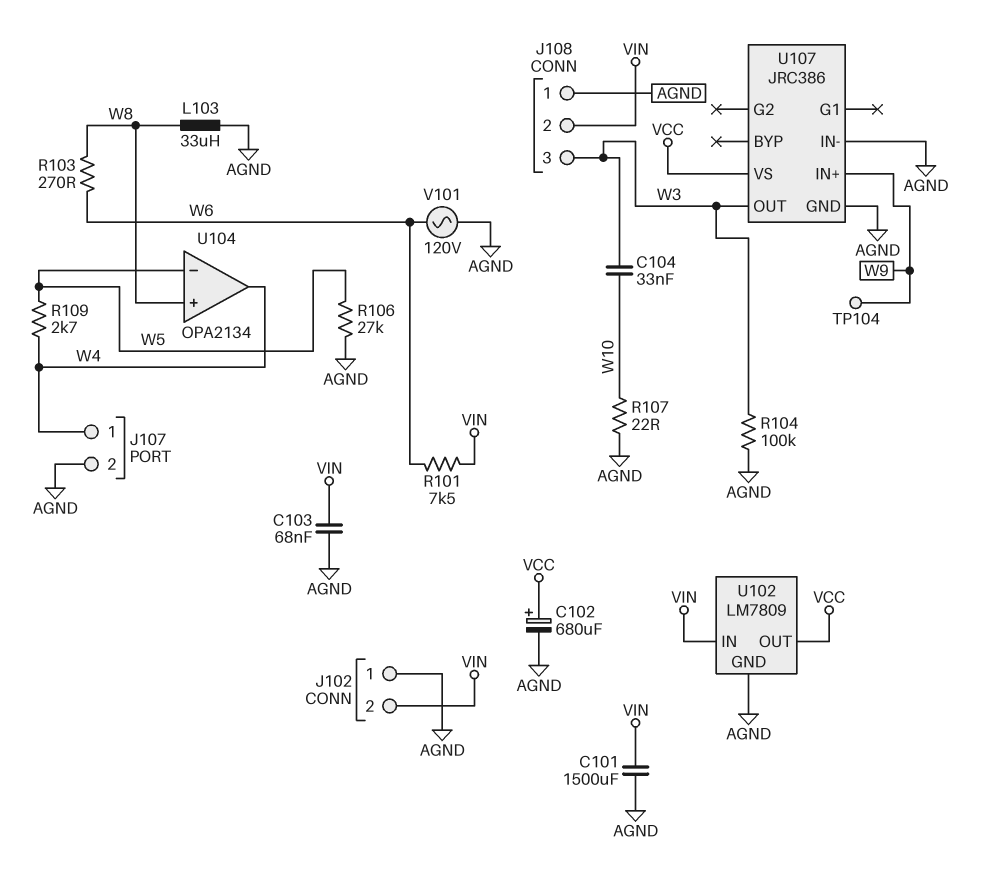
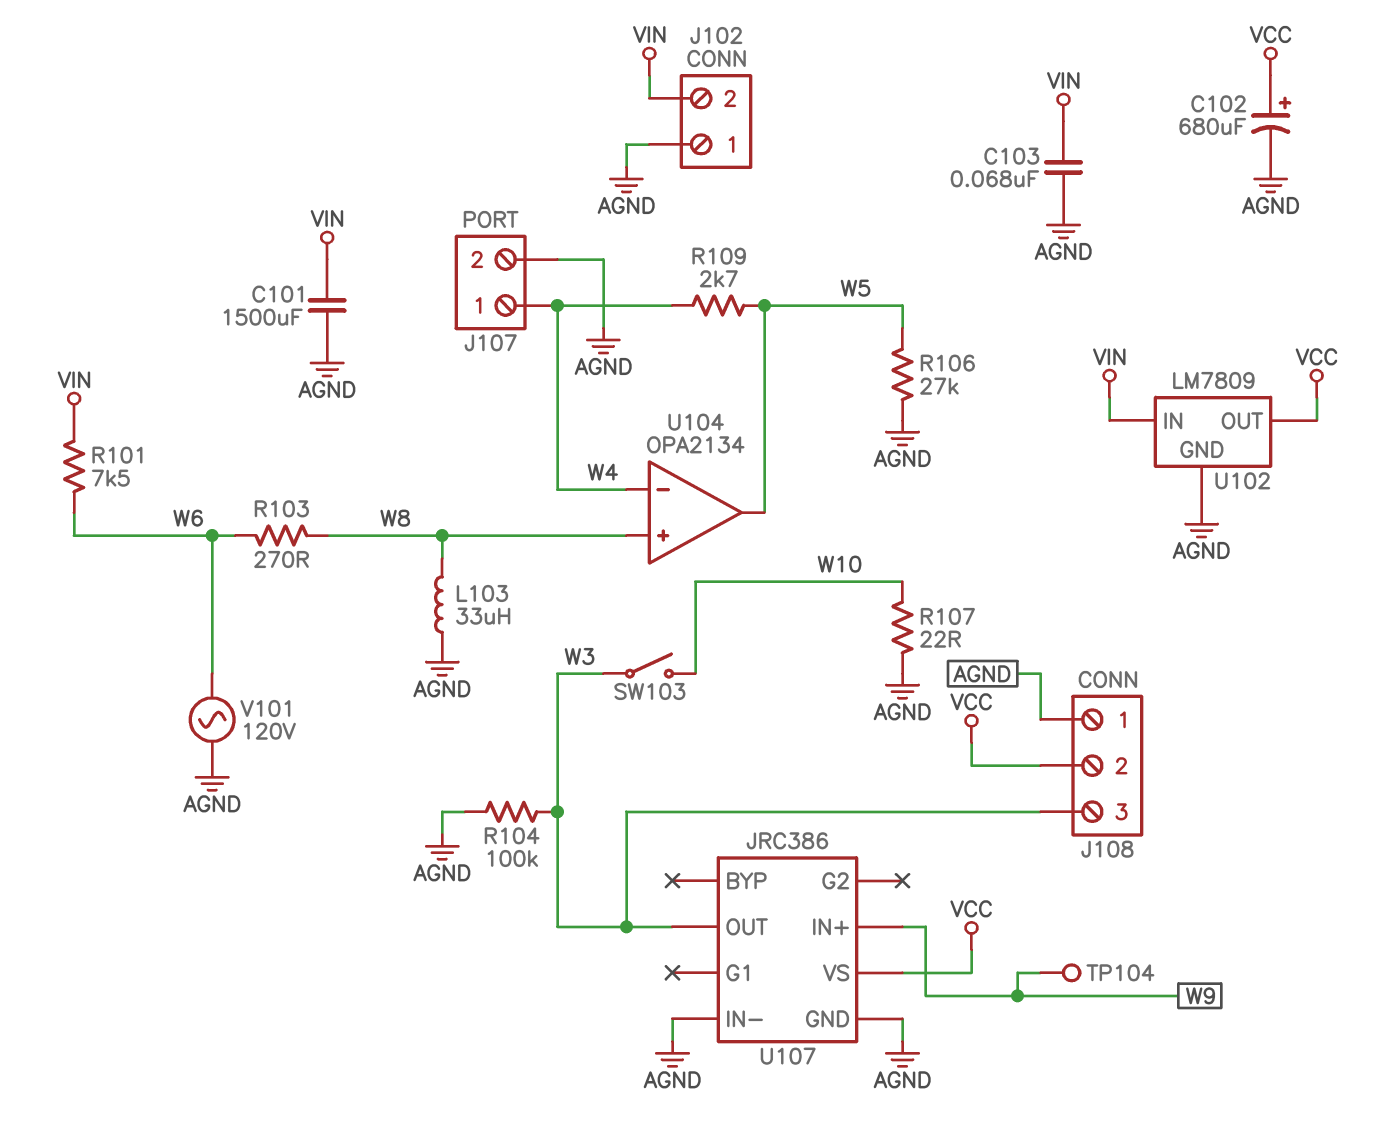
C104: 33nF (W3, W10) -> none
J108 pin 2: VIN -> VCC
SW103: none -> switch (W3, W10)
U104 pin in-: W5 -> W4
U104 pin out: W4 -> W5

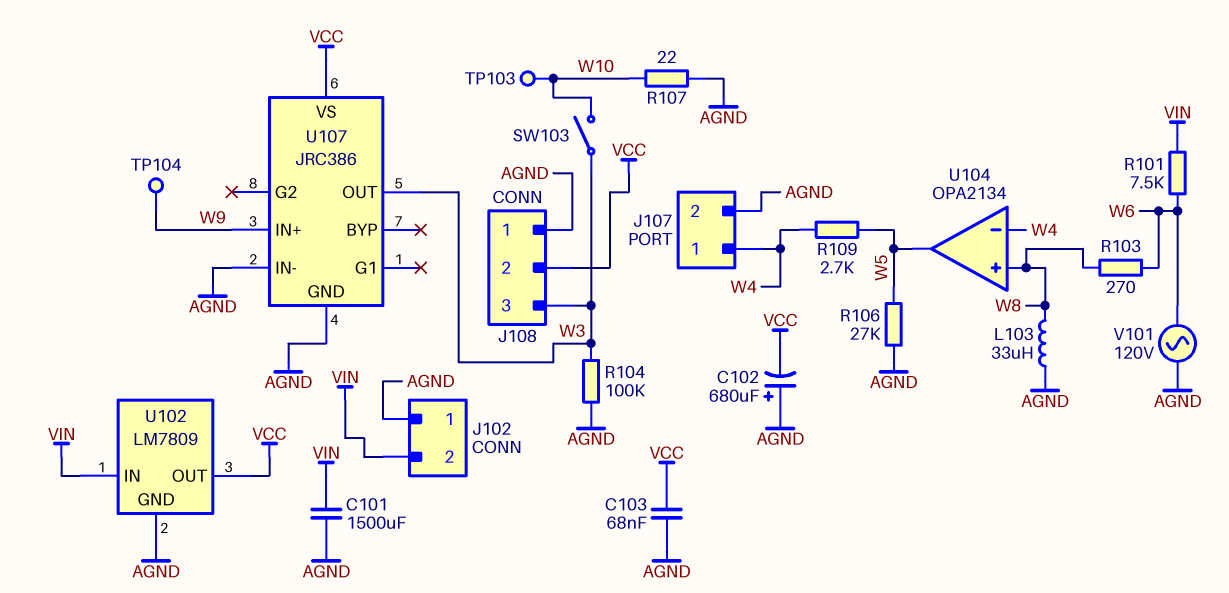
C102: 680uF (plus VCC, minus AGND) -> 680uF (plus AGND, minus VCC)
C103: 68nF (AGND, VIN) -> 68nF (AGND, VCC)
TP103: none -> test point (W10)

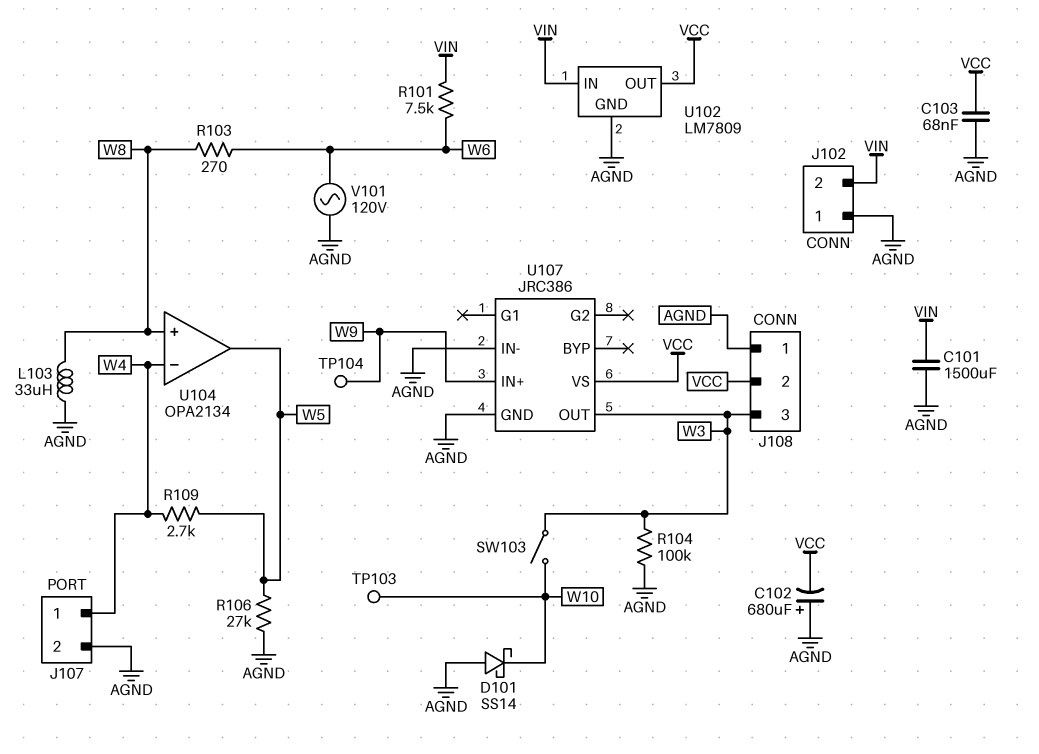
D101: none -> schottky SS14 (A AGND, K W10)
R107: 22 (AGND, W10) -> none

